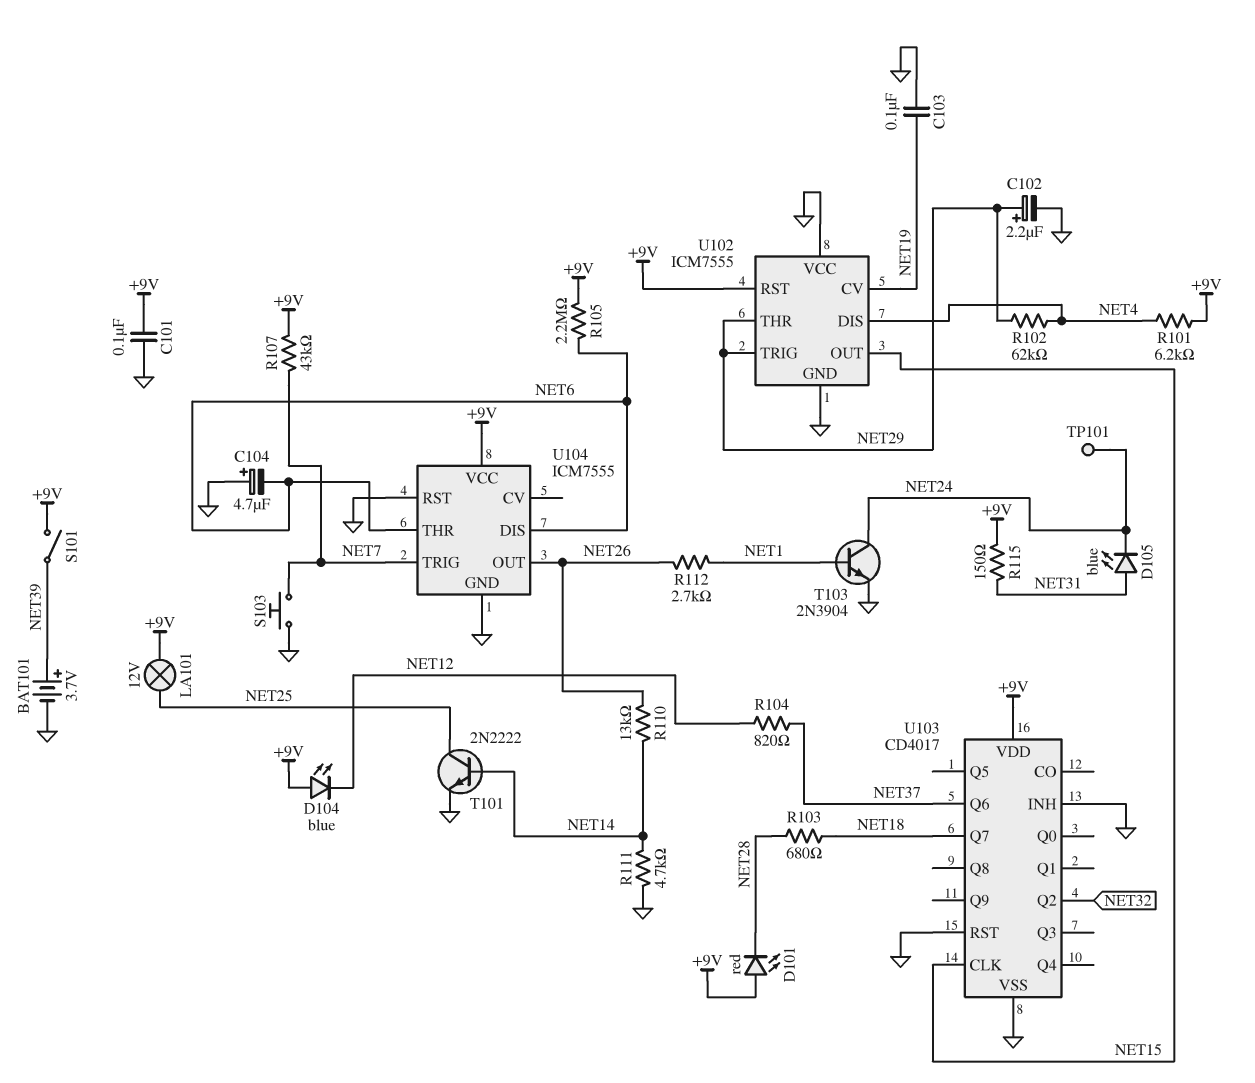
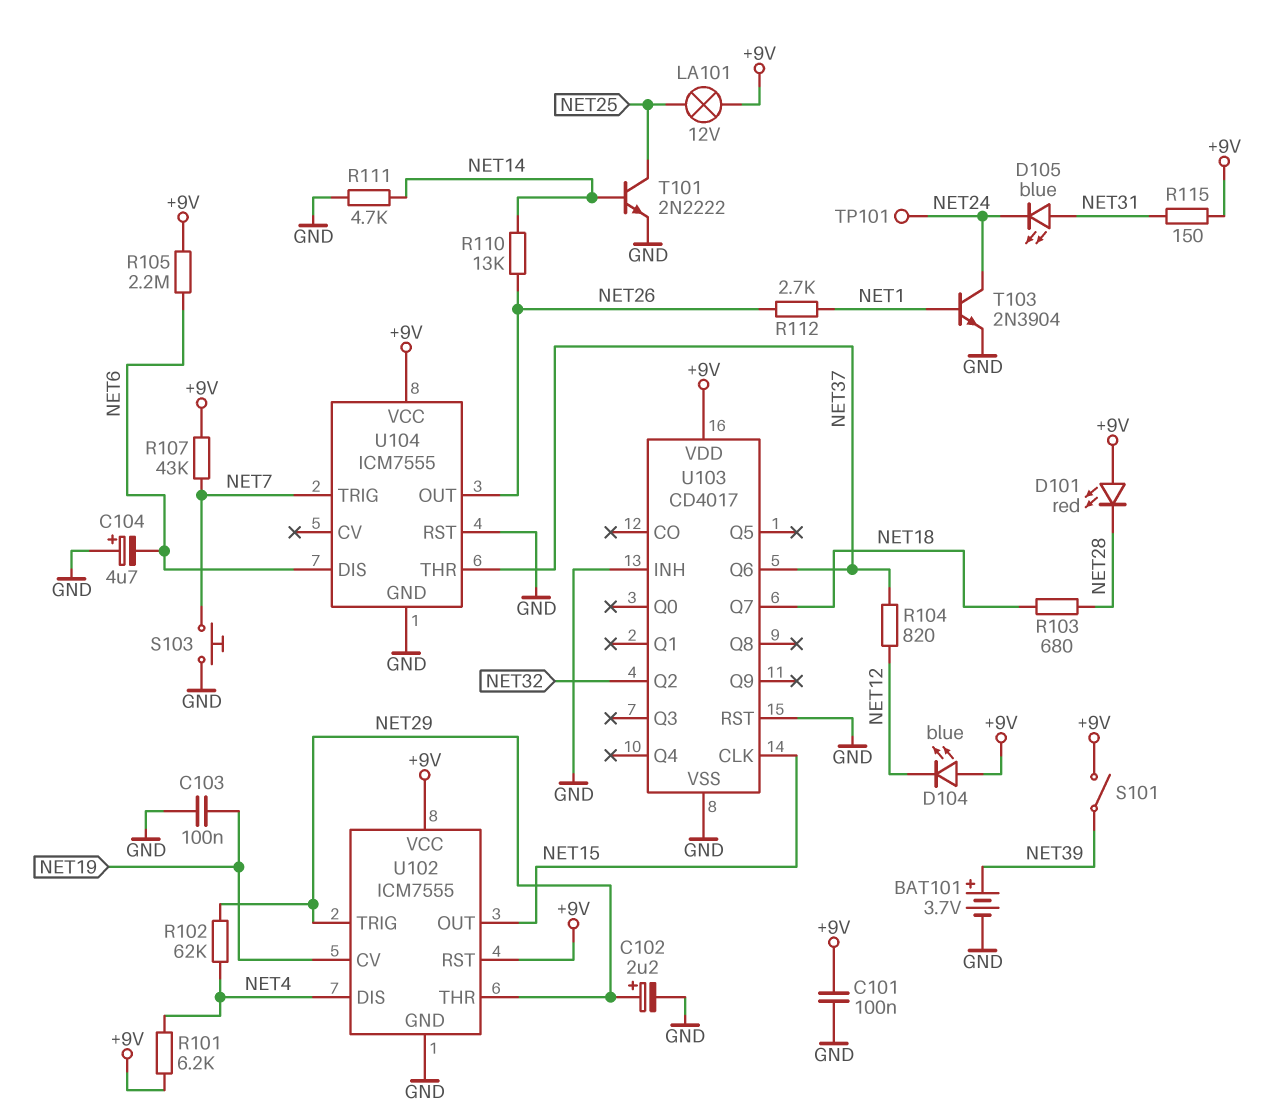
U102 pin VCC: GND -> +9V
U104 pin THR: NET6 -> NET37

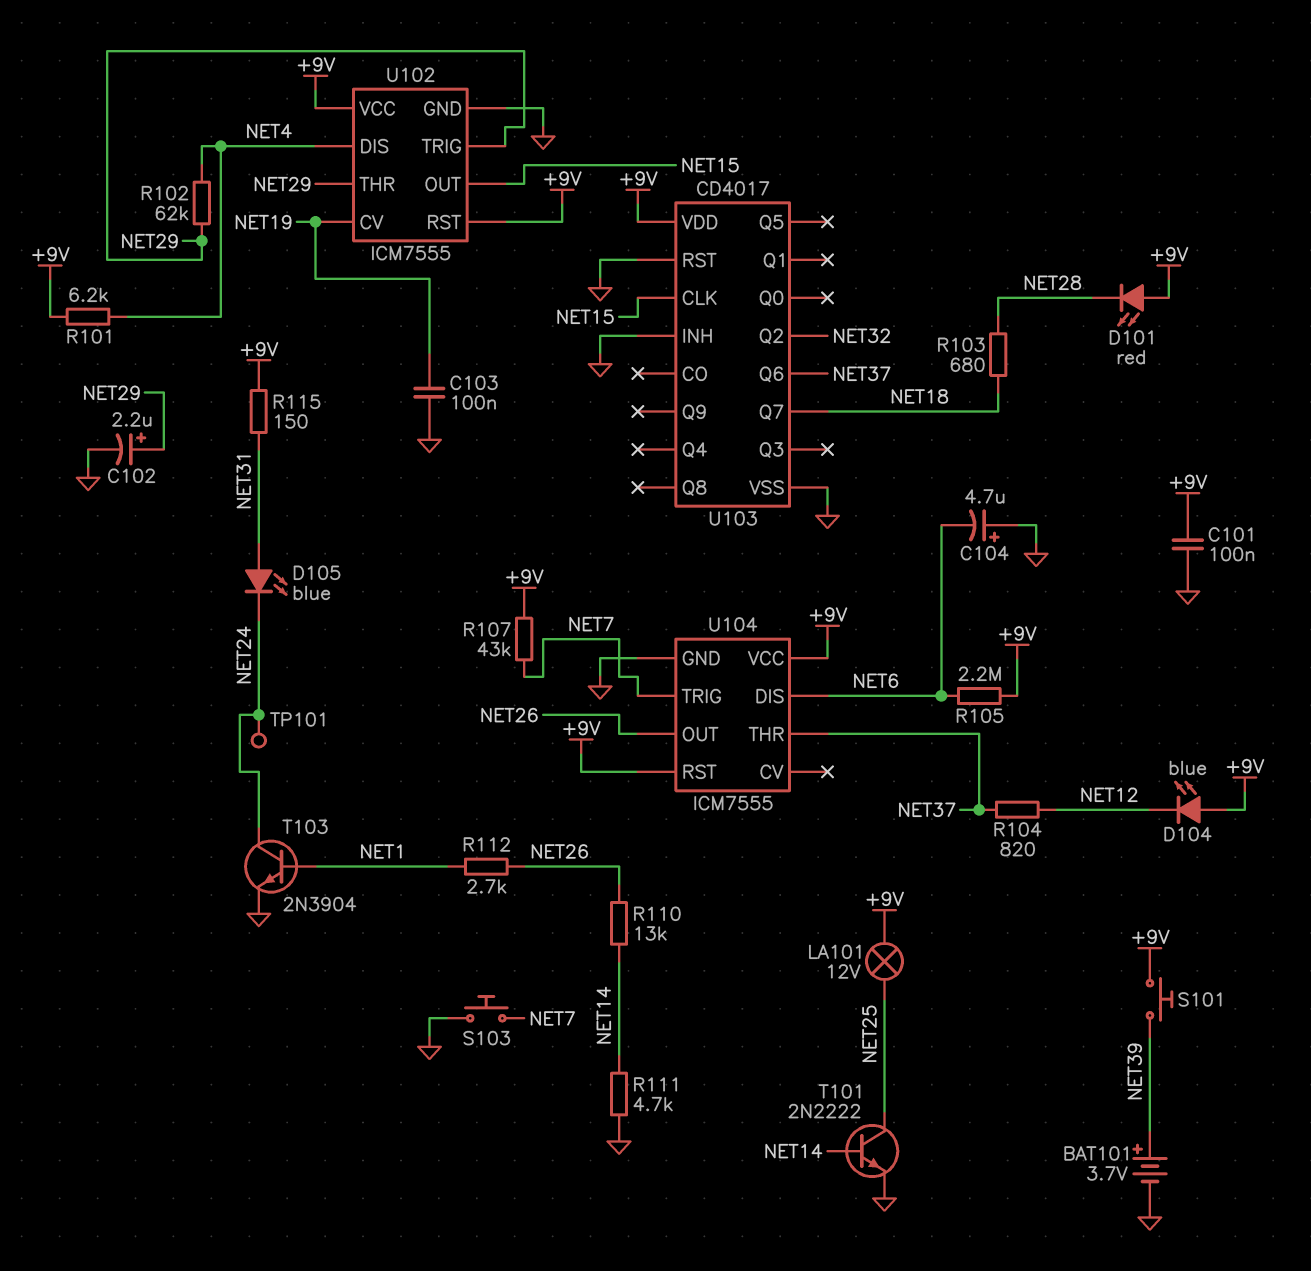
S101: switch (+9V, NET39) -> button (+9V, NET39)
U104 pin RST: GND -> +9V

